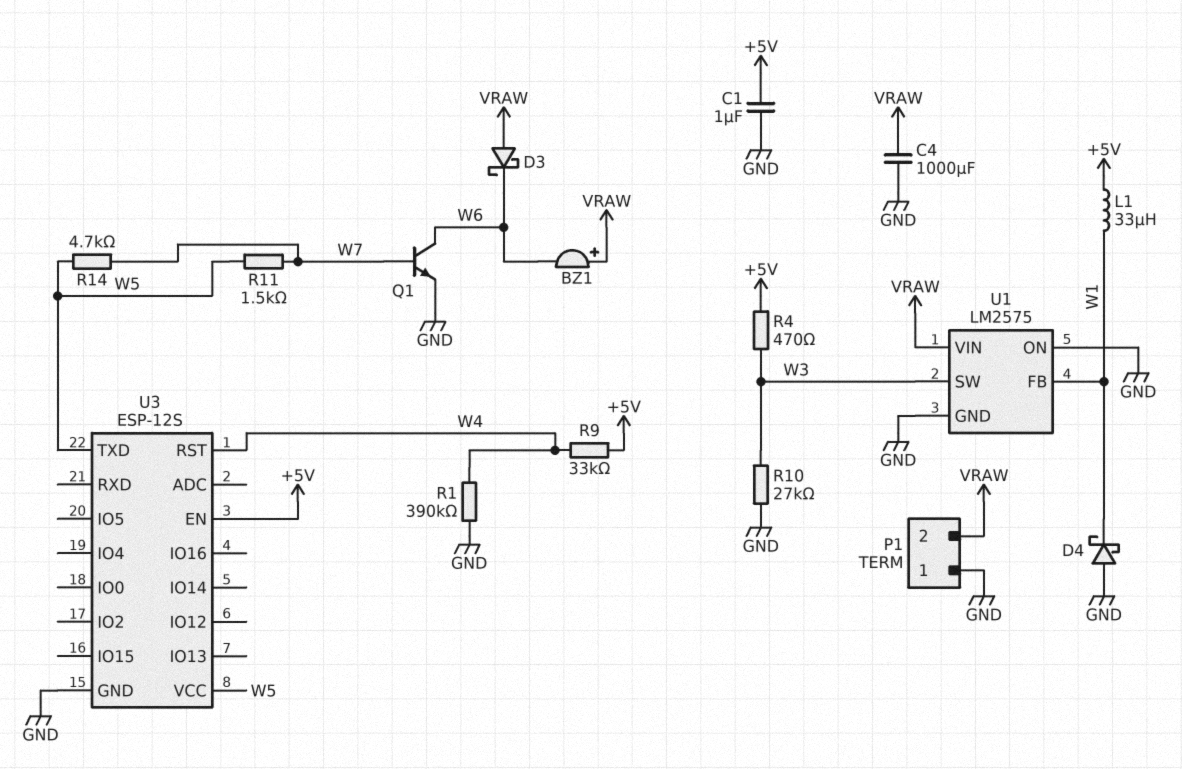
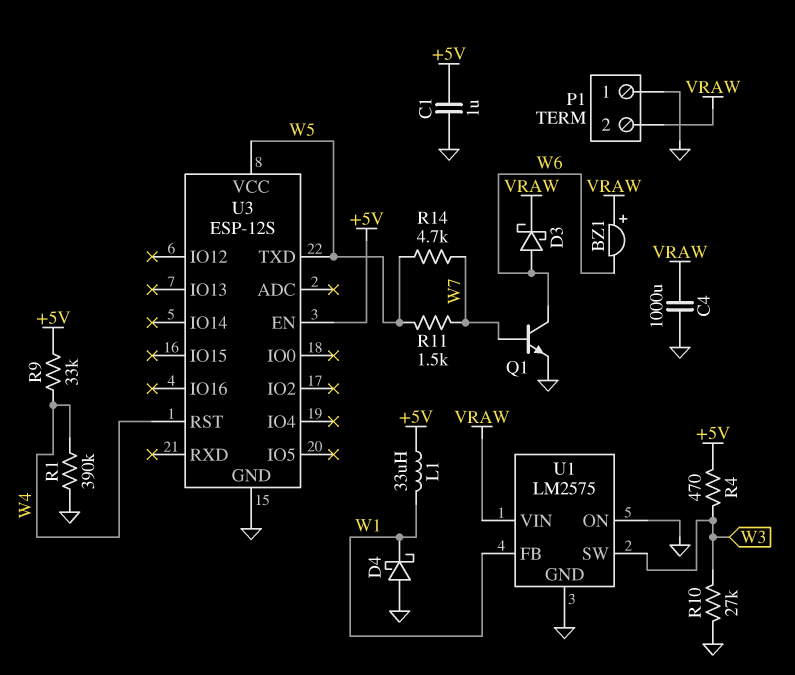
D3: schottky (A VRAW, K W6) -> schottky (A W6, K VRAW)

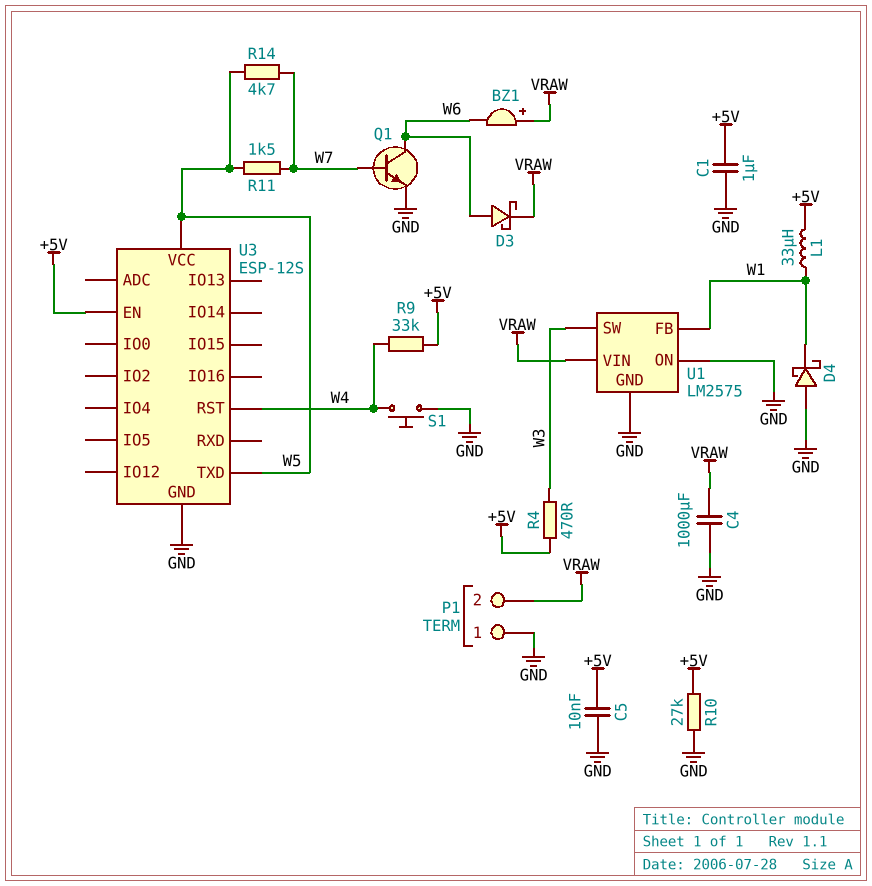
C5: none -> 10nF (+5V, GND)
R1: 390k (GND, W4) -> none
R10: 27k (GND, W3) -> 27k (+5V, GND)
S1: none -> button (GND, W4)

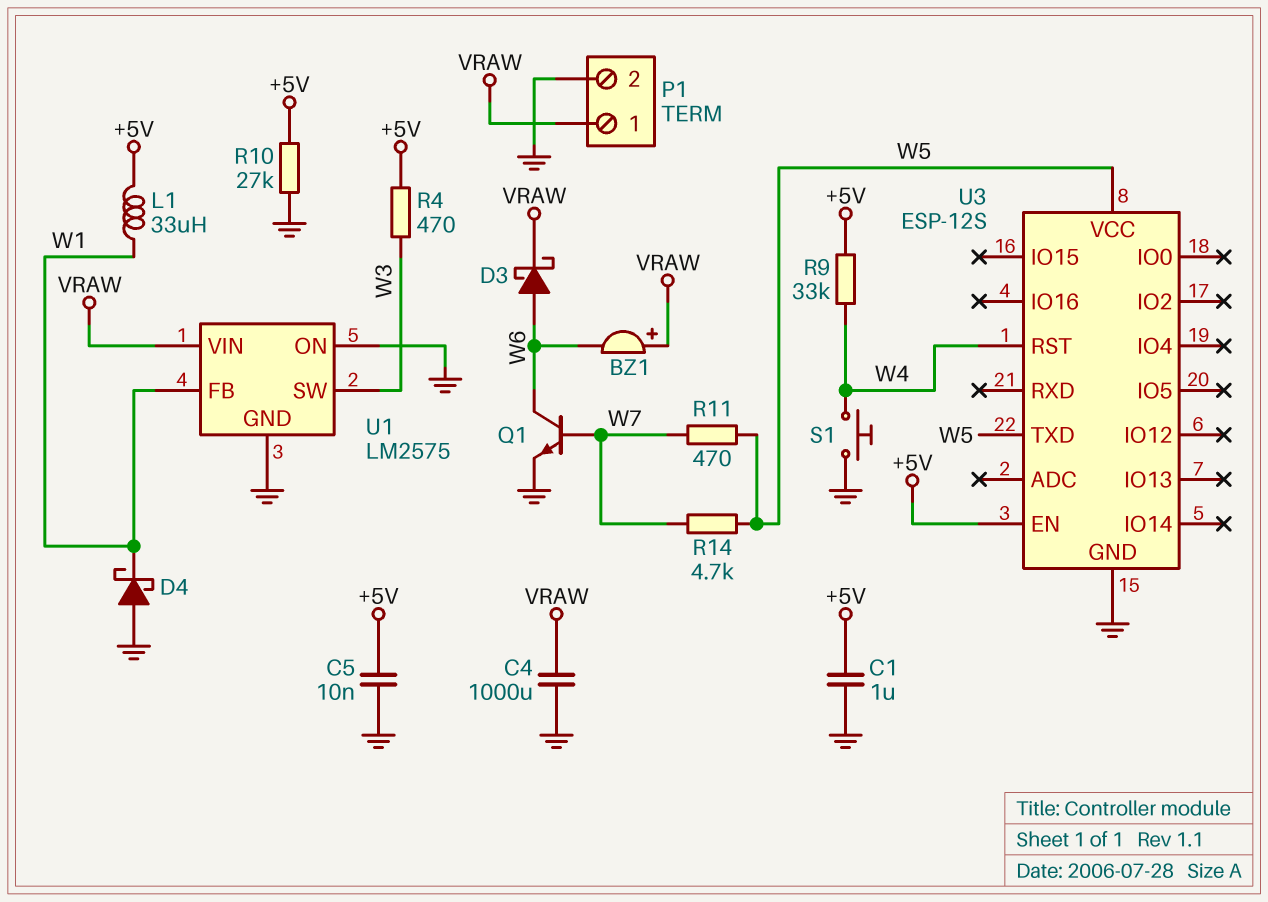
P1 pin 1: GND -> VRAW
P1 pin 2: VRAW -> GND
R11: 1.5k (W5, W7) -> 470 (W5, W7)

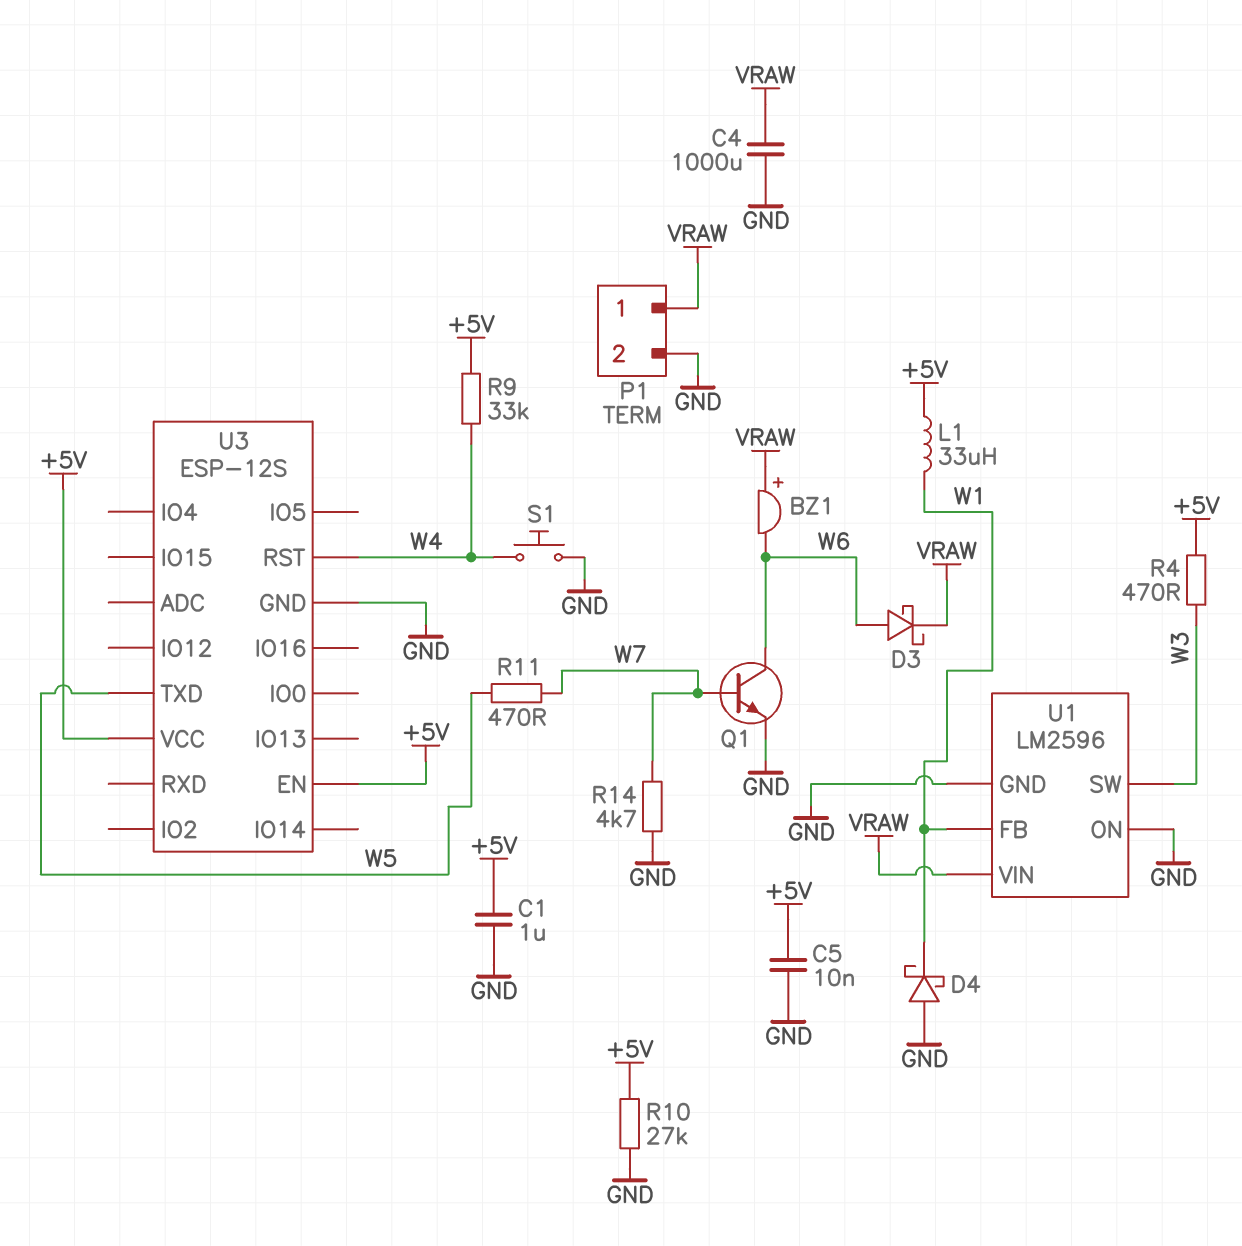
R14: 4.7k (W5, W7) -> 4.7k (GND, W7)
U1: LM2575 -> LM2596
U3 pin VCC: W5 -> +5V

